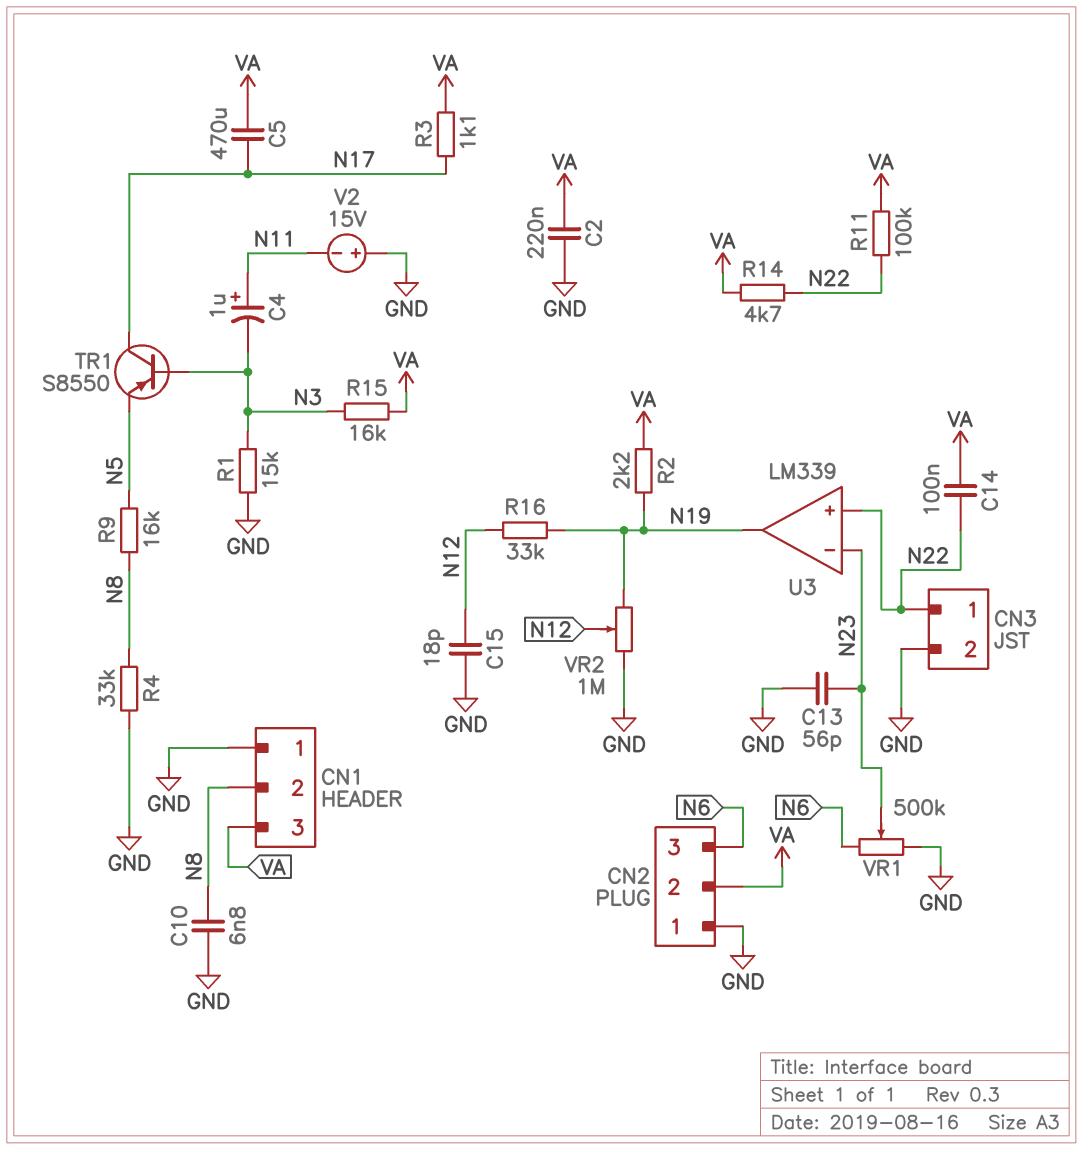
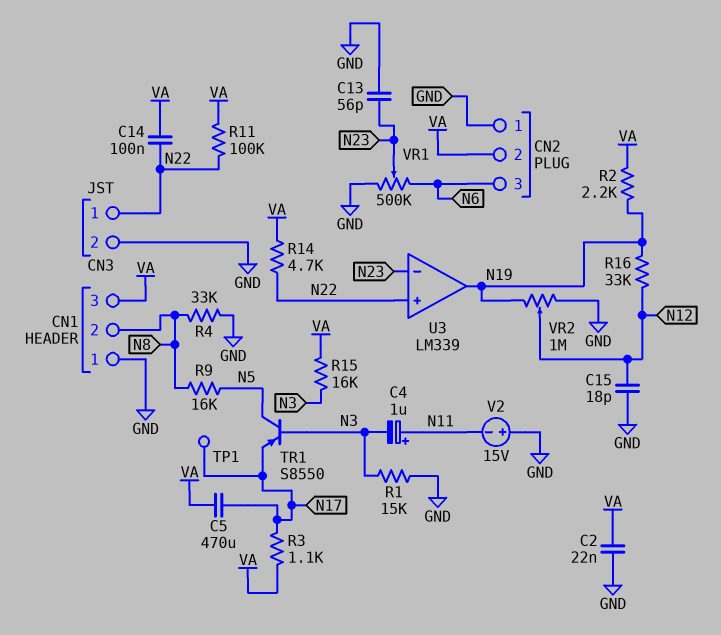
C2: 220nF (GND, VA) -> 22nF (GND, VA)
C10: 6.8nF (GND, N8) -> none
TP1: none -> test point (N17)
TR1: PNP S8550 (B N3, C N17, E N5) -> PNP S8550 (B N3, C N5, E N17)

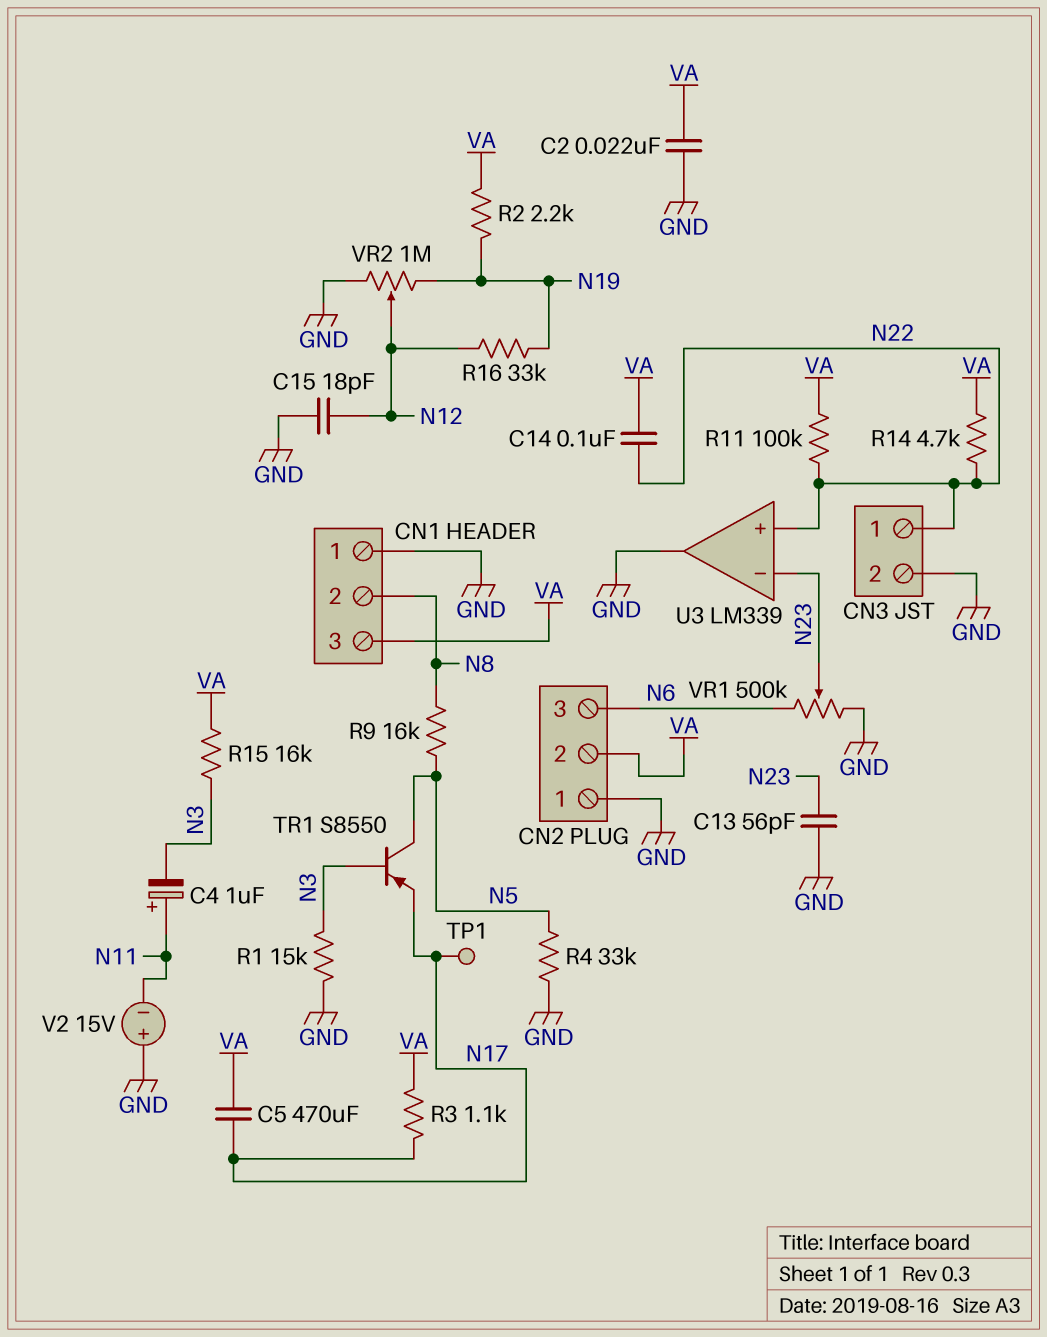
R4: 33k (GND, N8) -> 33k (GND, N5)
U3 pin out: N19 -> GND

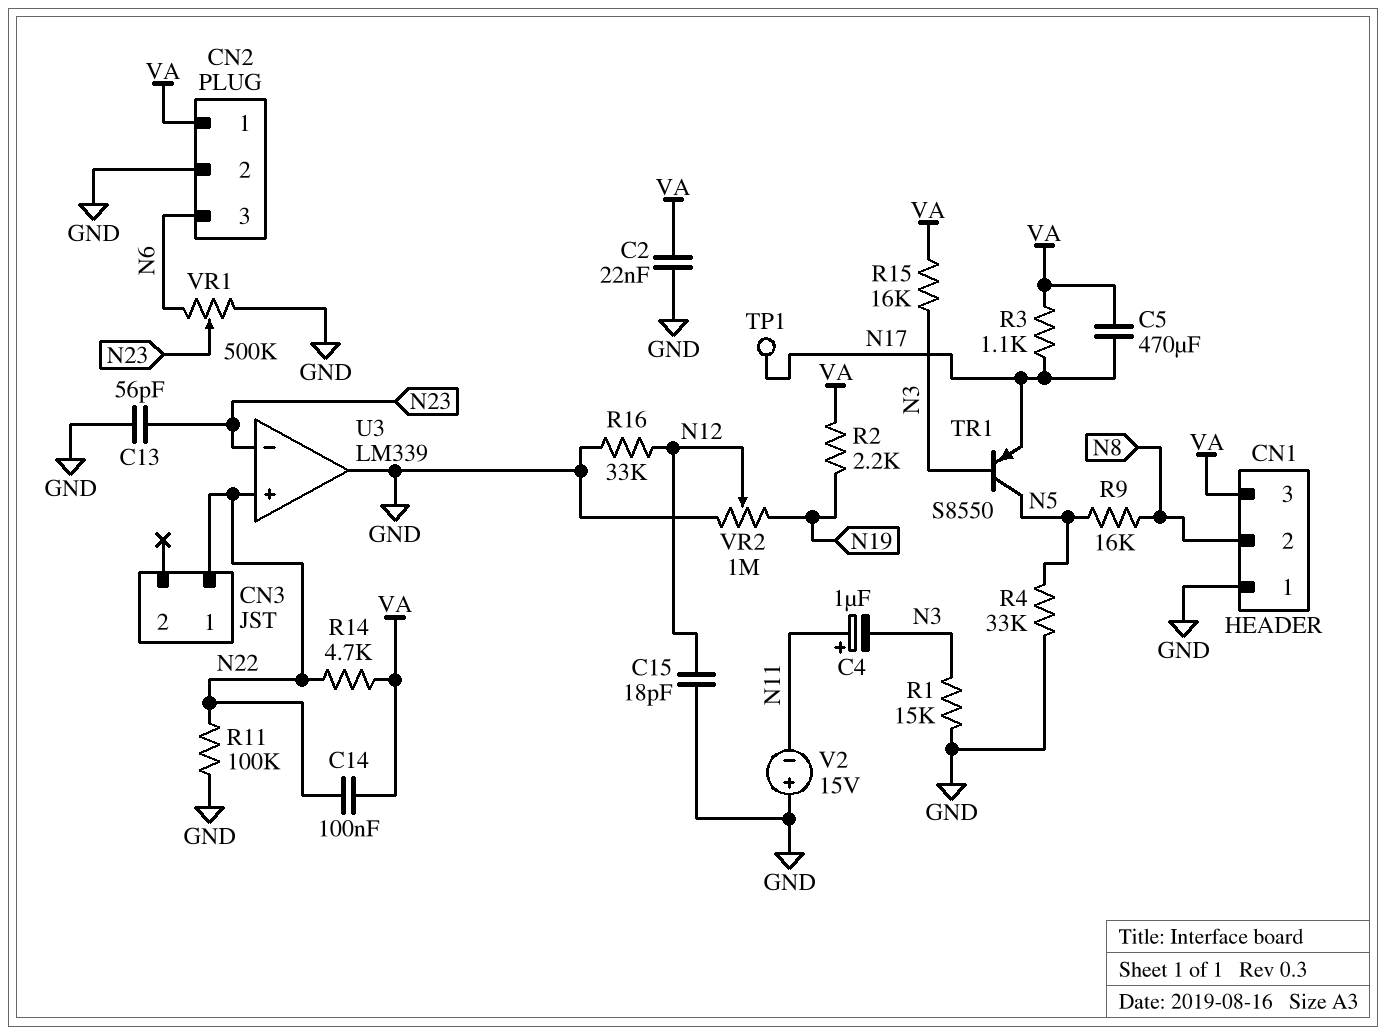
CN2 pin 1: GND -> VA
CN2 pin 2: VA -> GND
CN3 pin 2: GND -> none
R11: 100k (N22, VA) -> 100k (GND, N22)
R16: 33k (N12, N19) -> 33k (GND, N12)

